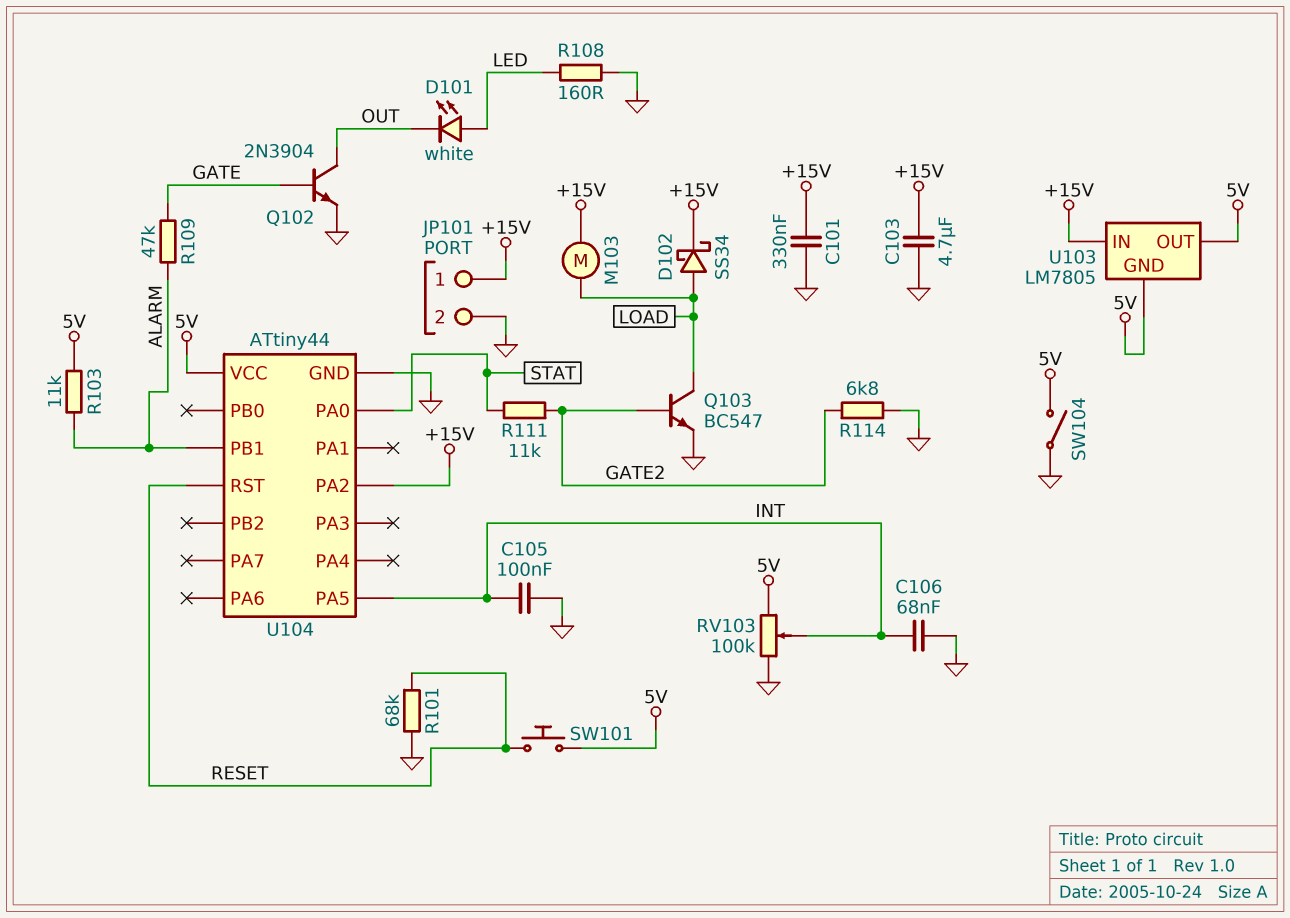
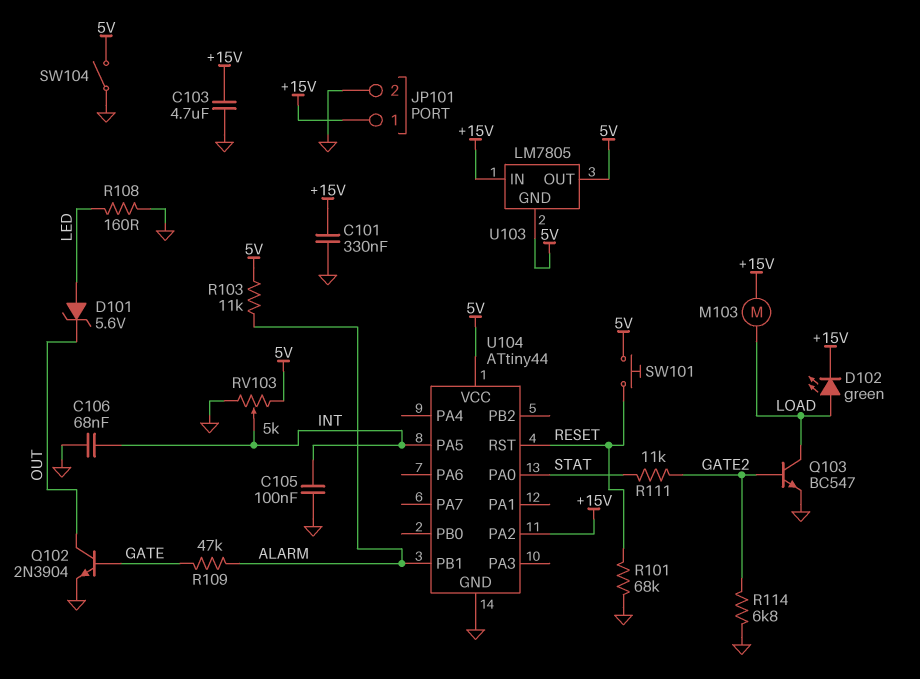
D101: LED white (A LED, K OUT) -> zener 5.6V (A LED, K OUT)
D102: schottky SS34 (A LOAD, K +15V) -> LED green (A LOAD, K +15V)
RV103: 100k (5V, GND, wiper INT) -> 5k (5V, GND, wiper INT)

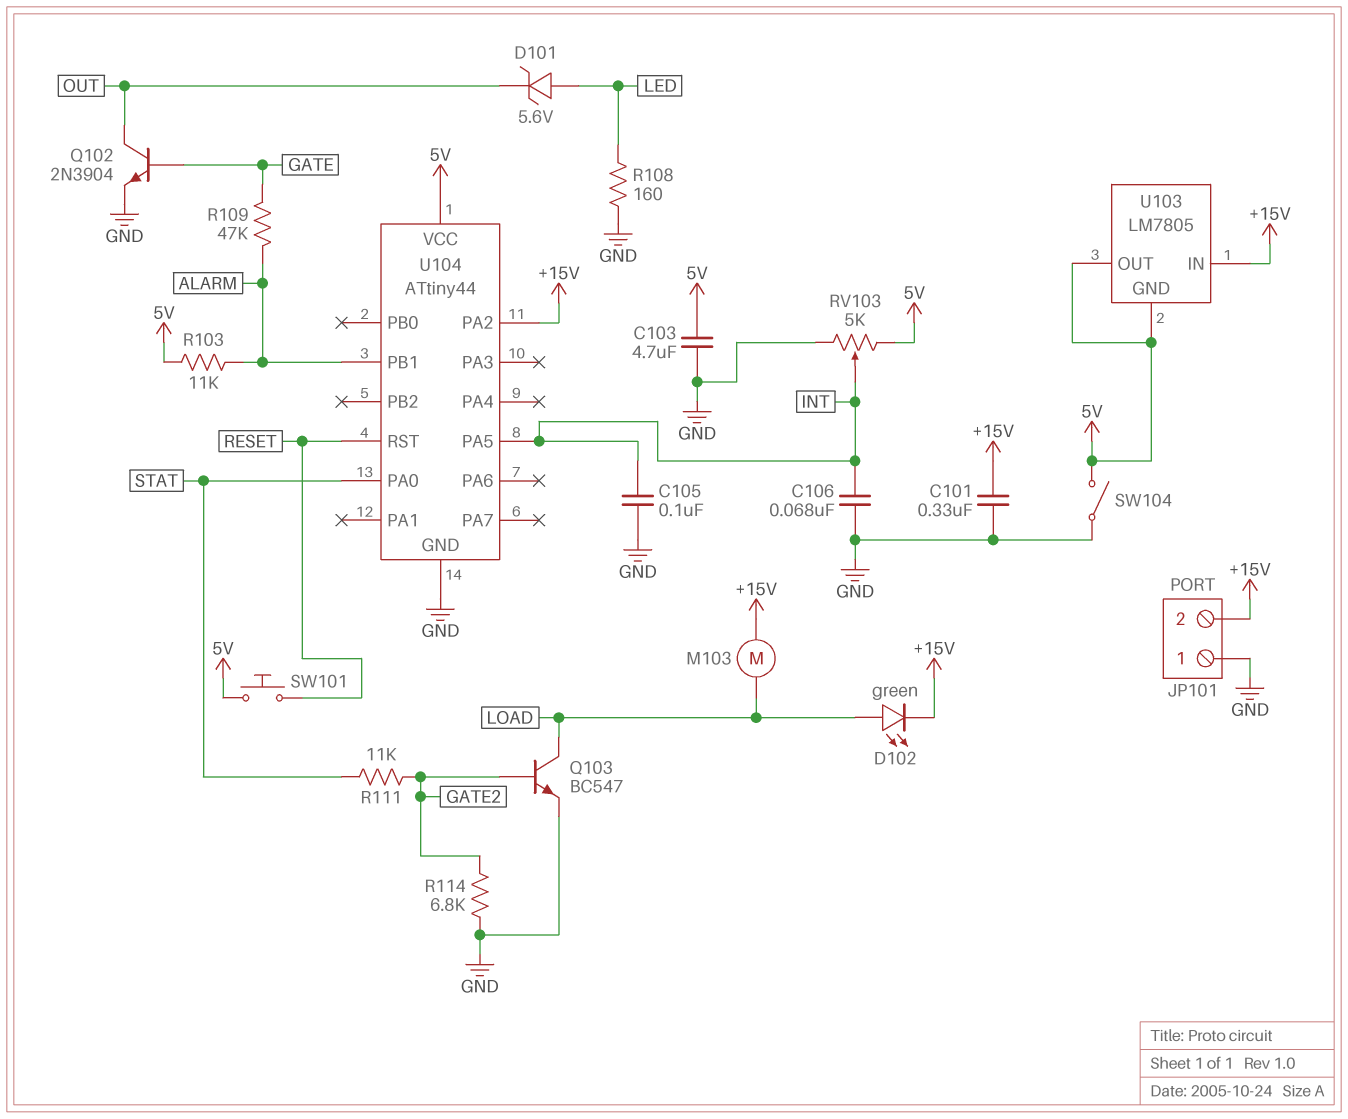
C103: 4.7uF (+15V, GND) -> 4.7uF (5V, GND)
JP101 pin 1: +15V -> GND
JP101 pin 2: GND -> +15V
R101: 68k (GND, RESET) -> none

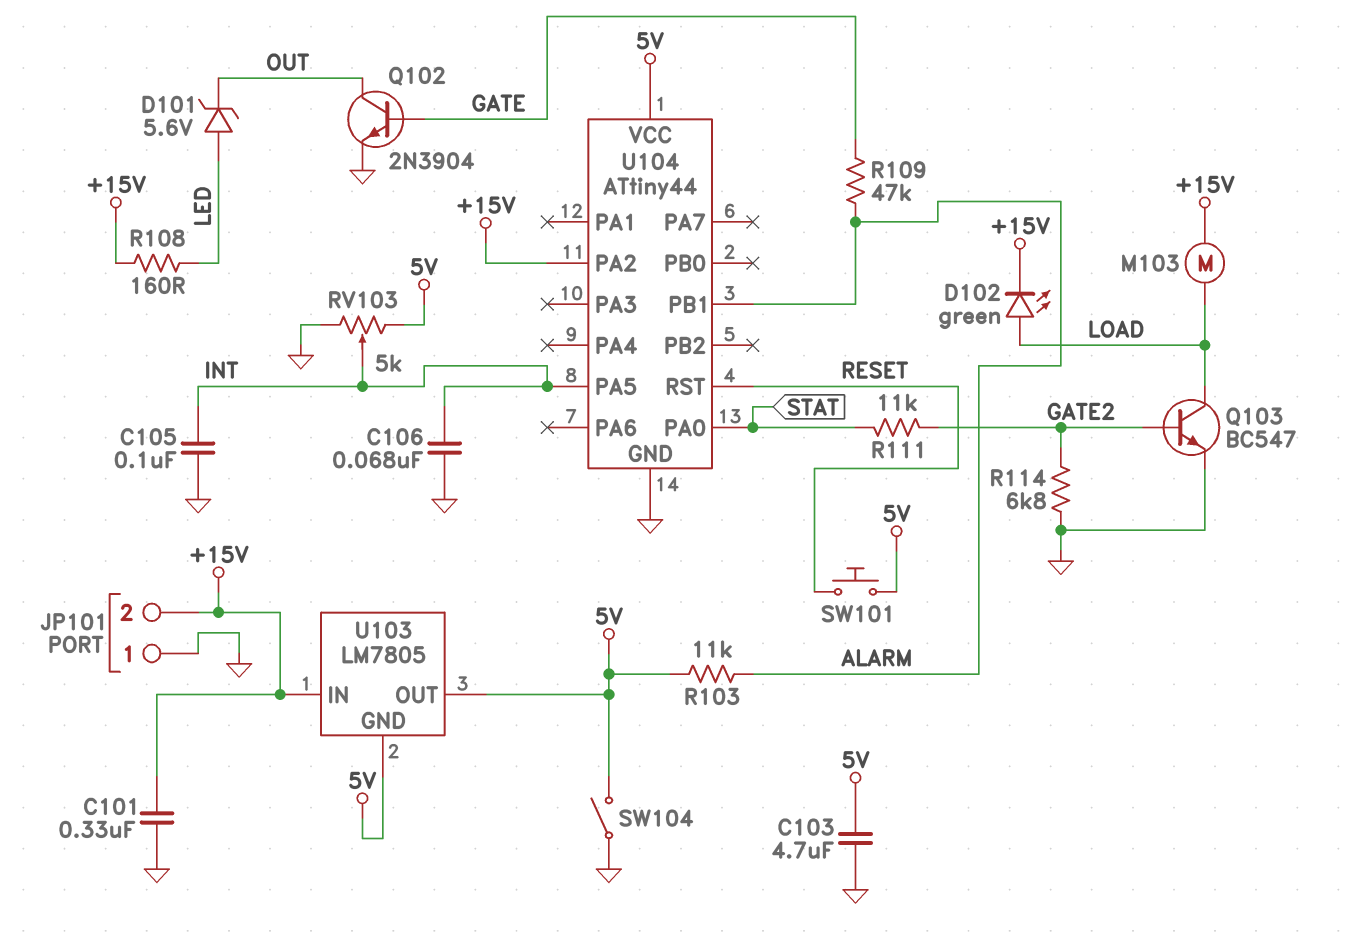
R108: 160 (GND, LED) -> 160 (+15V, LED)

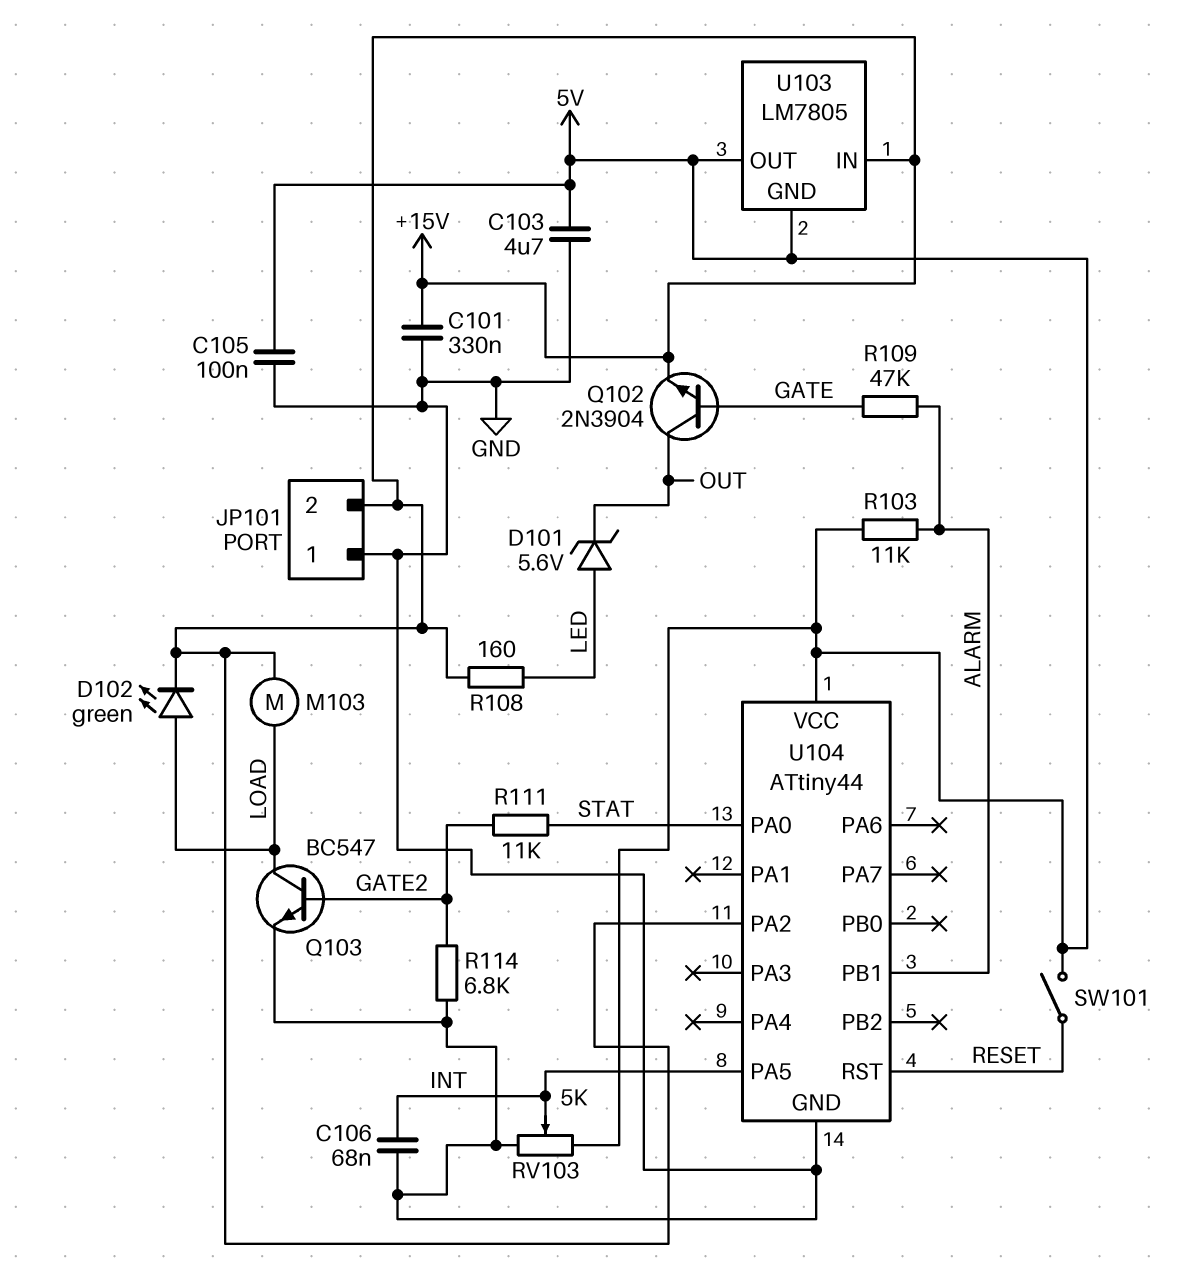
C105: 100nF (GND, INT) -> 100nF (5V, GND)
Q102: NPN 2N3904 (B GATE, C OUT, E GND) -> NPN 2N3904 (B GATE, C OUT, E +15V)
SW101: button (5V, RESET) -> switch (5V, RESET)
SW104: switch (5V, GND) -> none

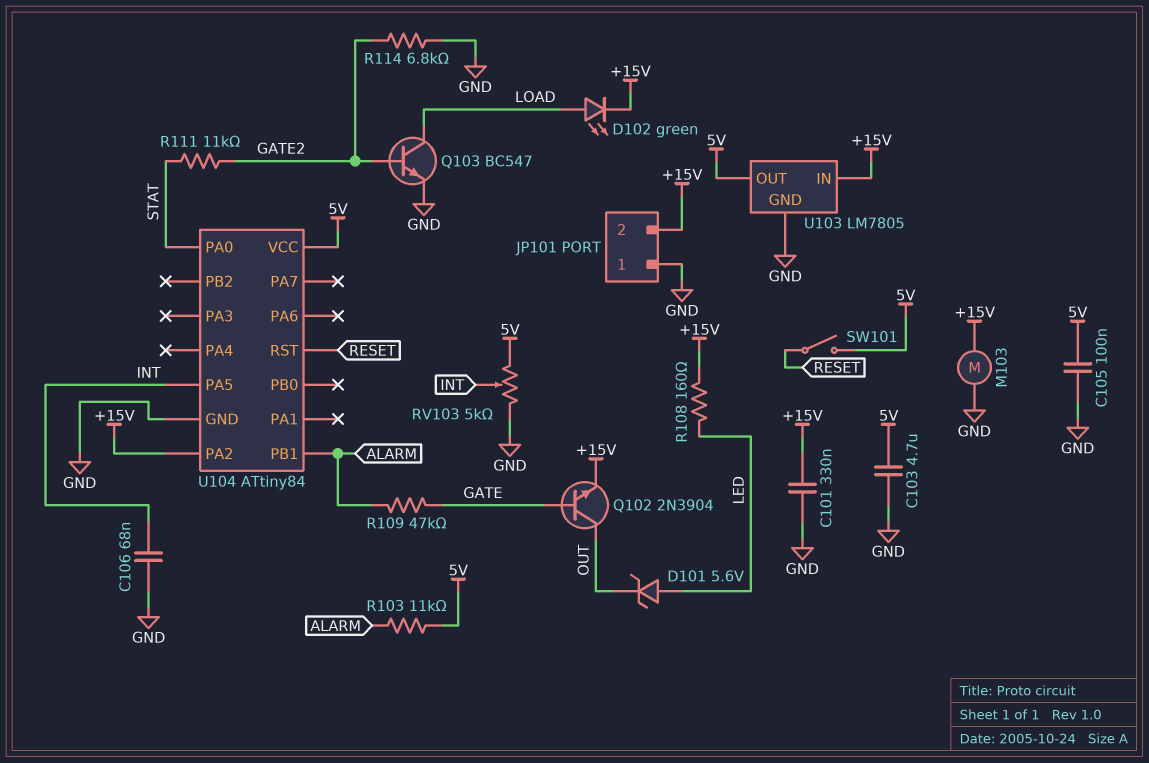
M103: motor (+15V, LOAD) -> motor (+15V, GND)
U103 pin GND: 5V -> GND
U104: ATtiny44 -> ATtiny84

